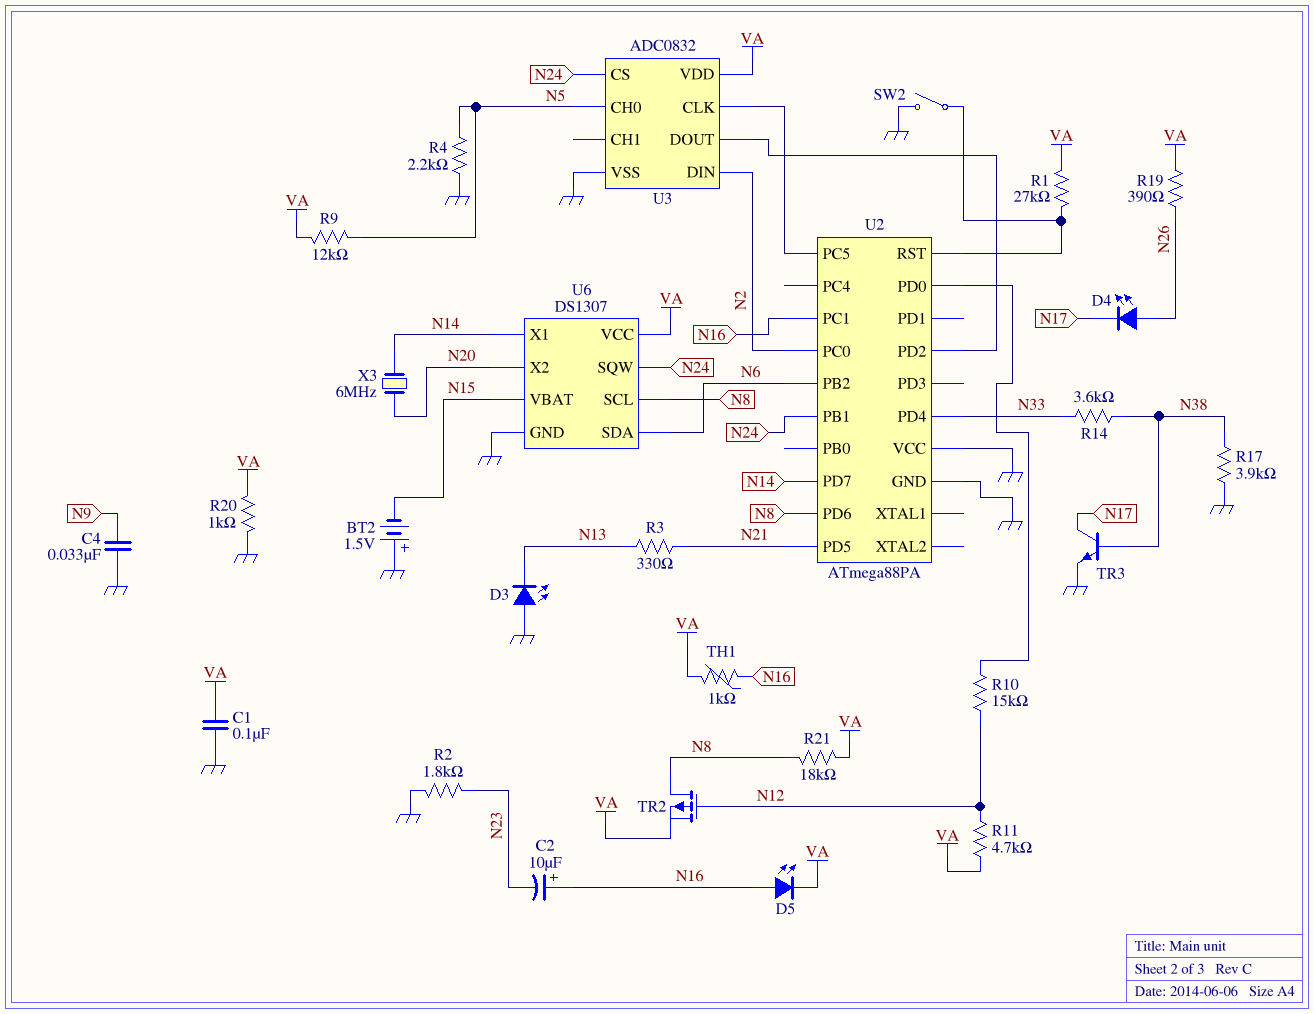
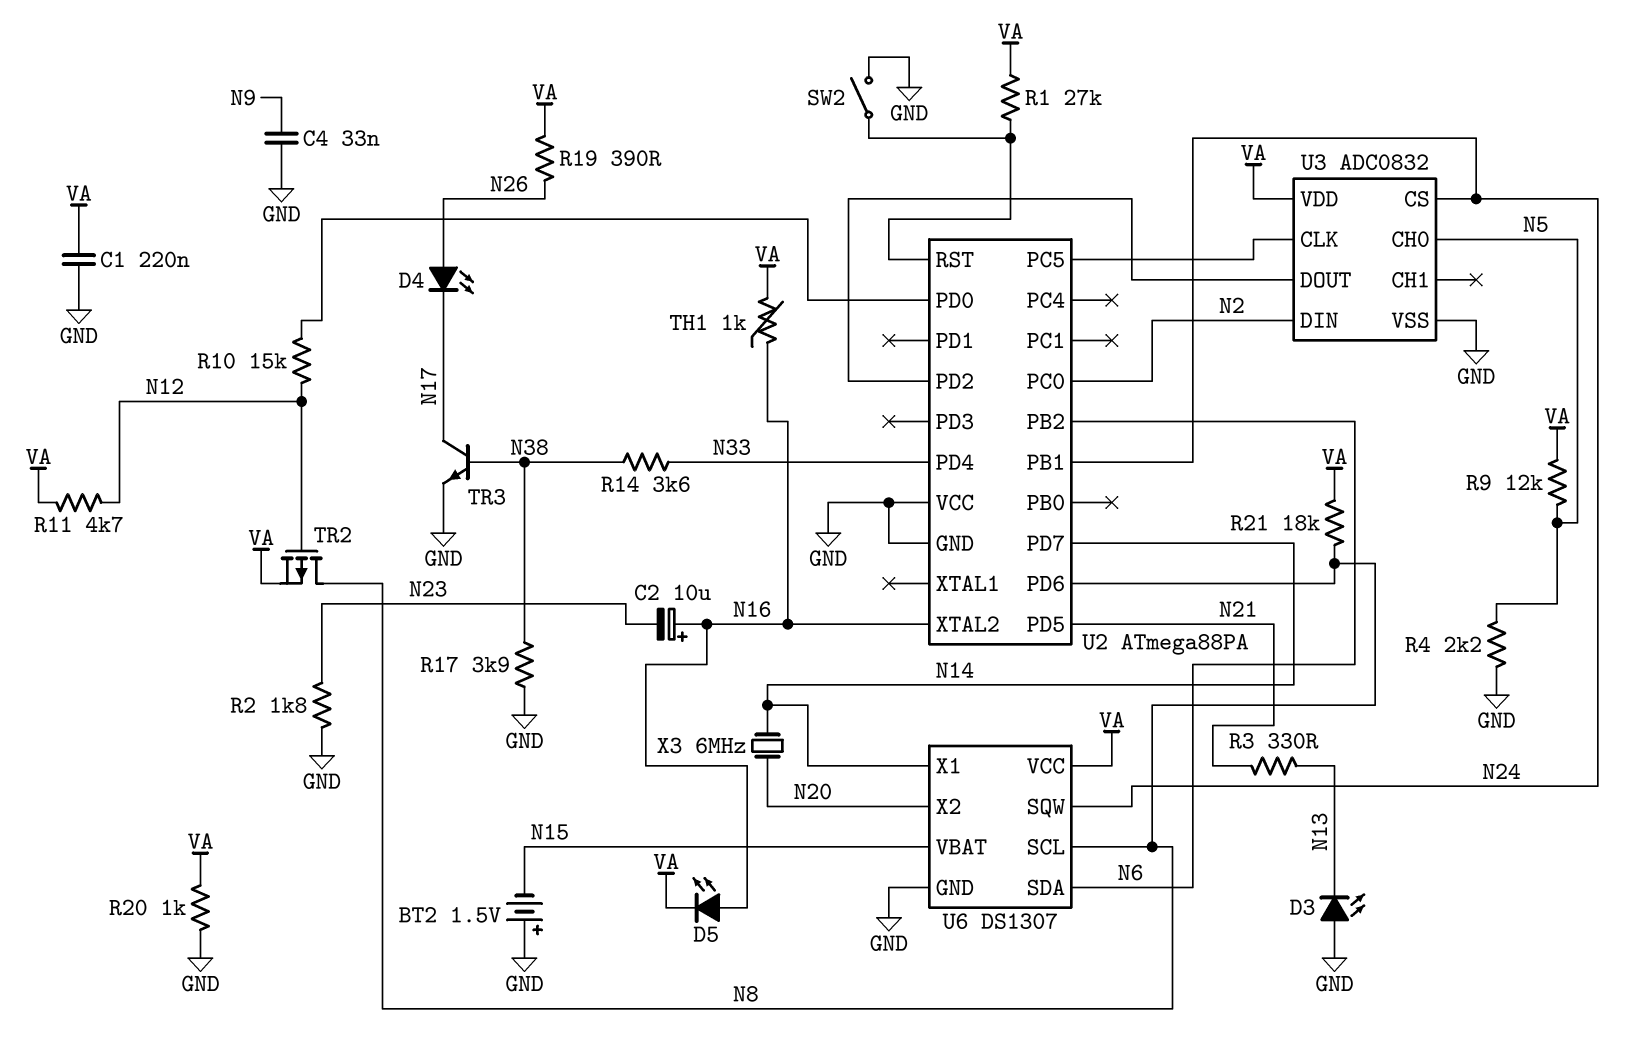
C1: 100nF (GND, VA) -> 220nF (GND, VA)
U2 pin PC1: N16 -> none
U2 pin XTAL2: none -> N16

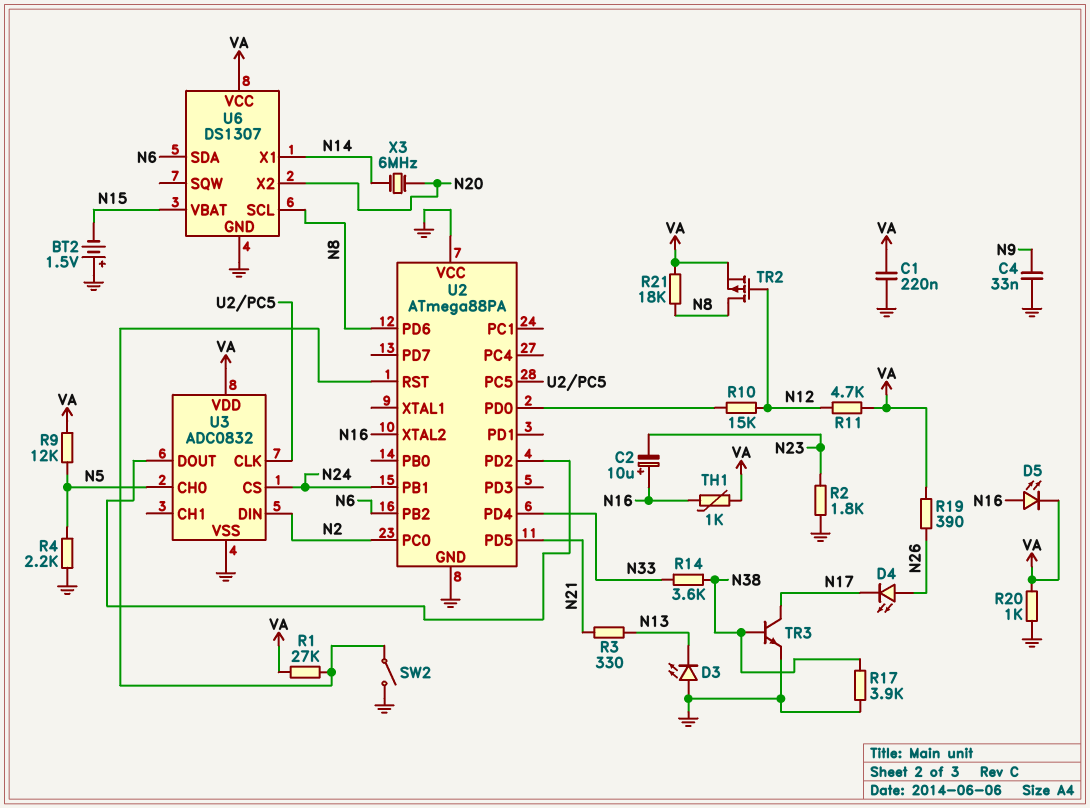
U2 pin PD7: N14 -> none
U6 pin SQW: N24 -> none

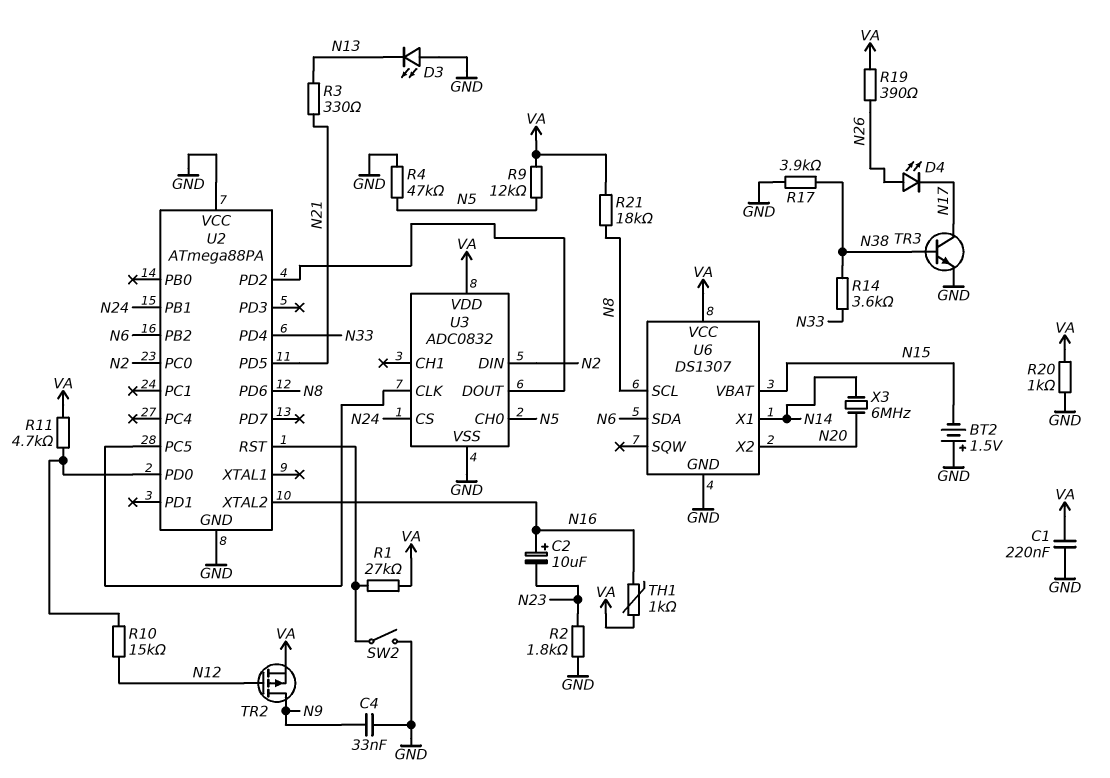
D5: LED (A N16, K VA) -> none
R4: 2.2k (GND, N5) -> 47k (GND, N5)
R11: 4.7k (N12, VA) -> 4.7k (U2/PD0, VA)
TR2: PMOS (G N12, D N8, S VA) -> PMOS (G N12, D N9, S VA)

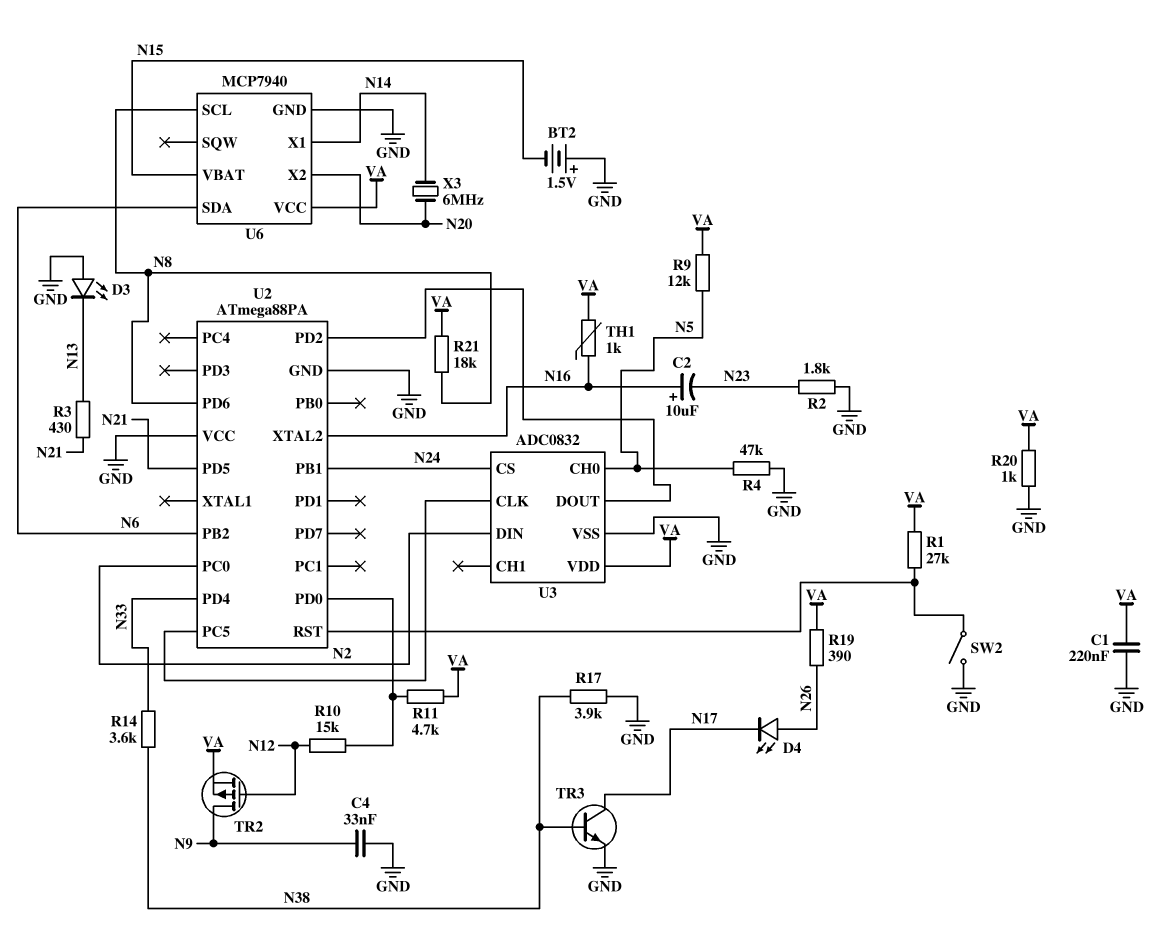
R3: 330 (N13, N21) -> 430 (N13, N21)
U6: DS1307 -> MCP7940

